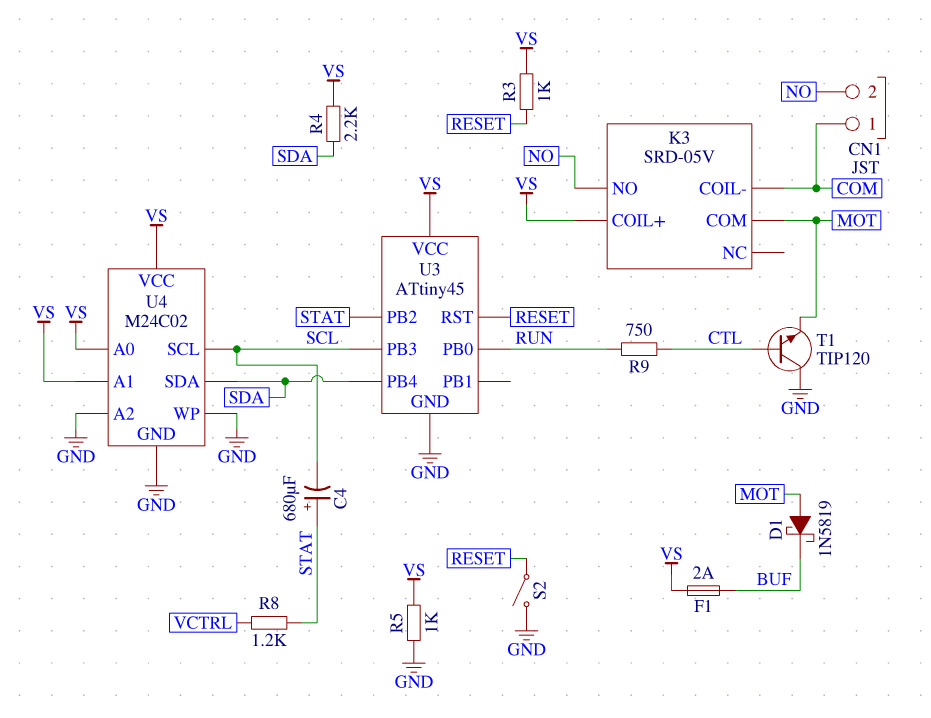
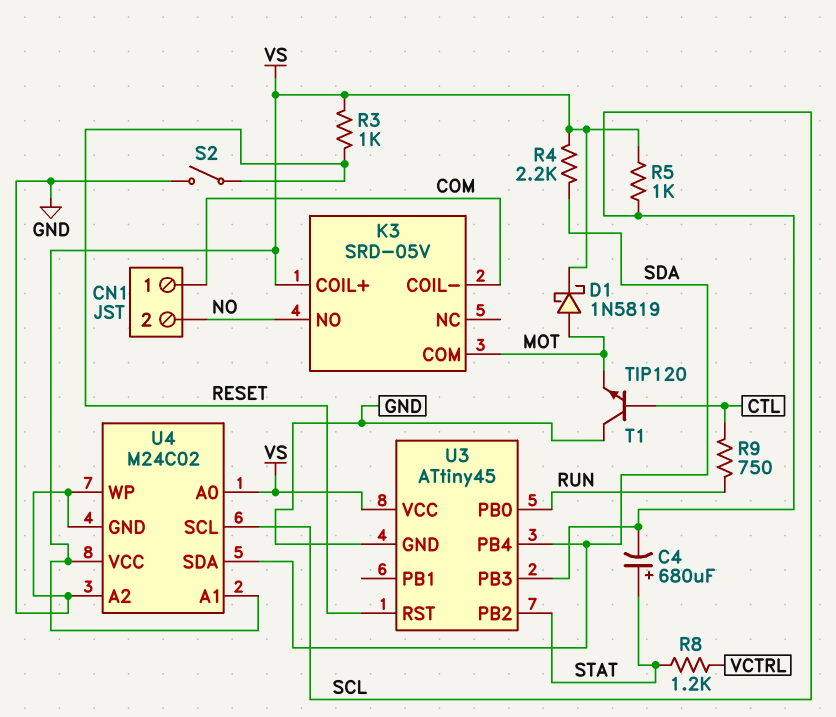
D1: schottky 1N5819 (A MOT, K BUF) -> schottky 1N5819 (A MOT, K VS)
F1: 2A (BUF, VS) -> none
R5: 1k (GND, VS) -> 1k (SCL, VS)

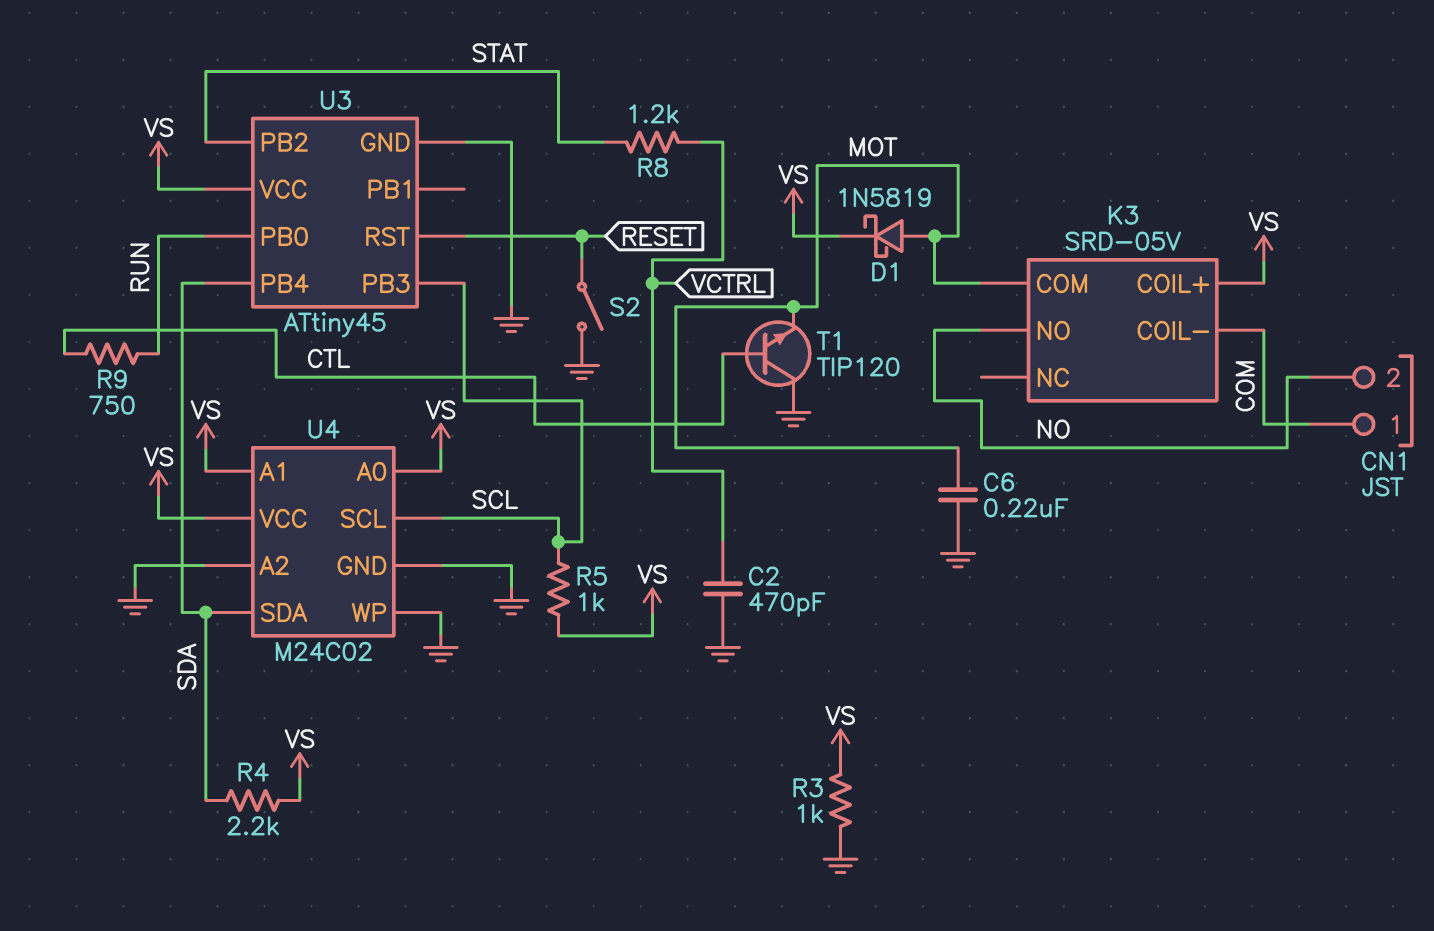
C2: none -> 470pF (GND, VCTRL)
C4: 680uF (plus STAT, minus SCL) -> none
C6: none -> 220nF (GND, MOT)
R3: 1k (RESET, VS) -> 1k (GND, VS)

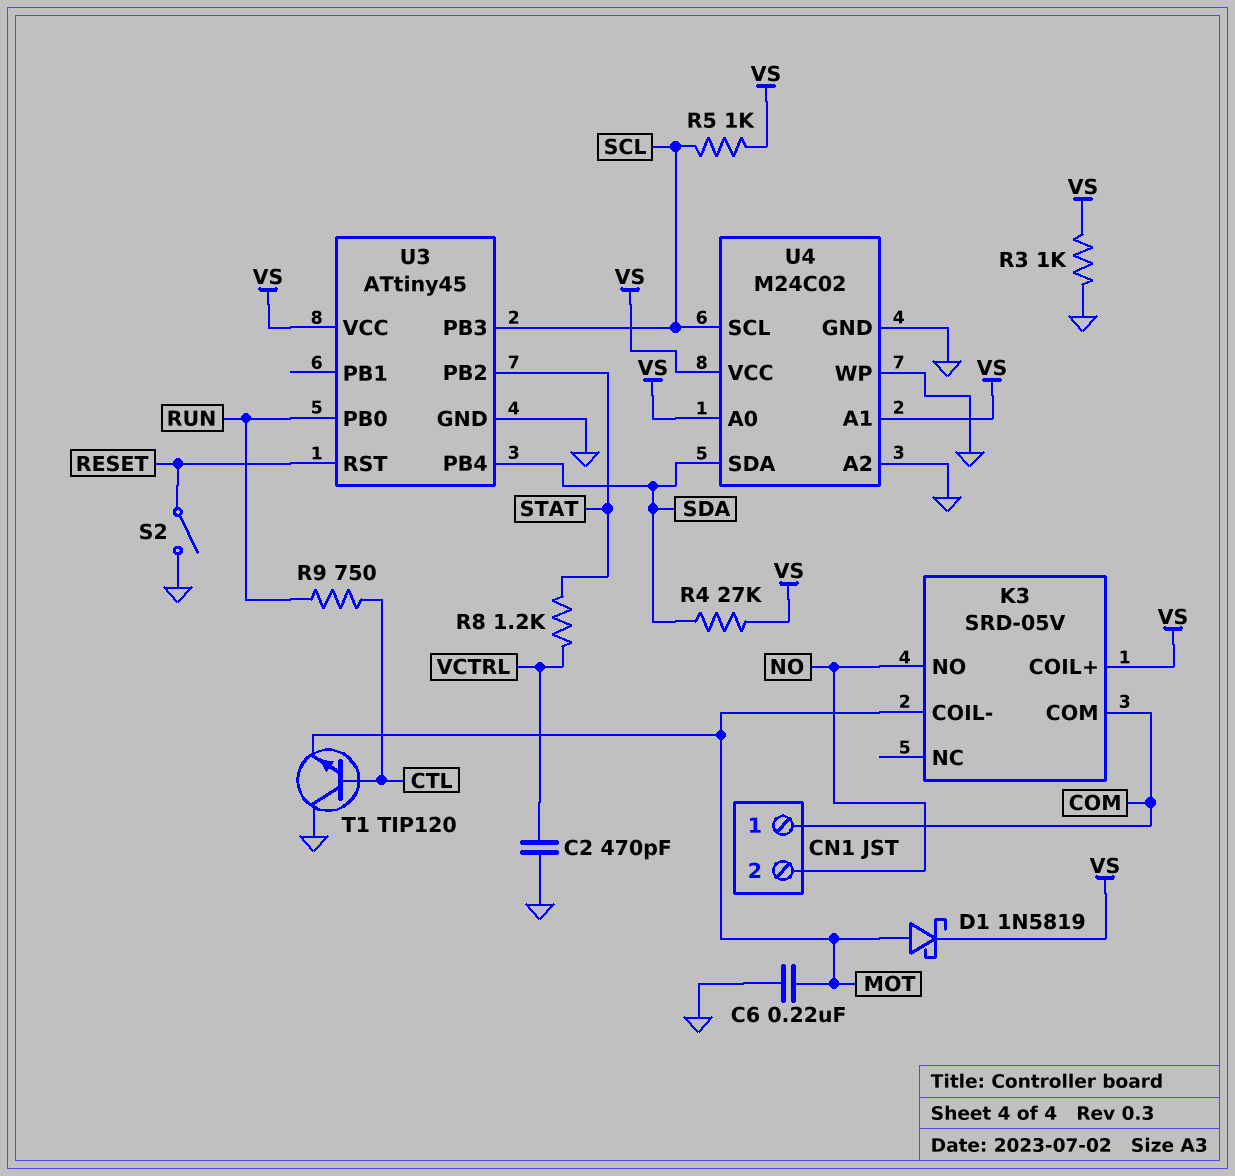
K3 pin COIL-: COM -> MOT
K3 pin COM: MOT -> COM
R4: 2.2k (SDA, VS) -> 27k (SDA, VS)

